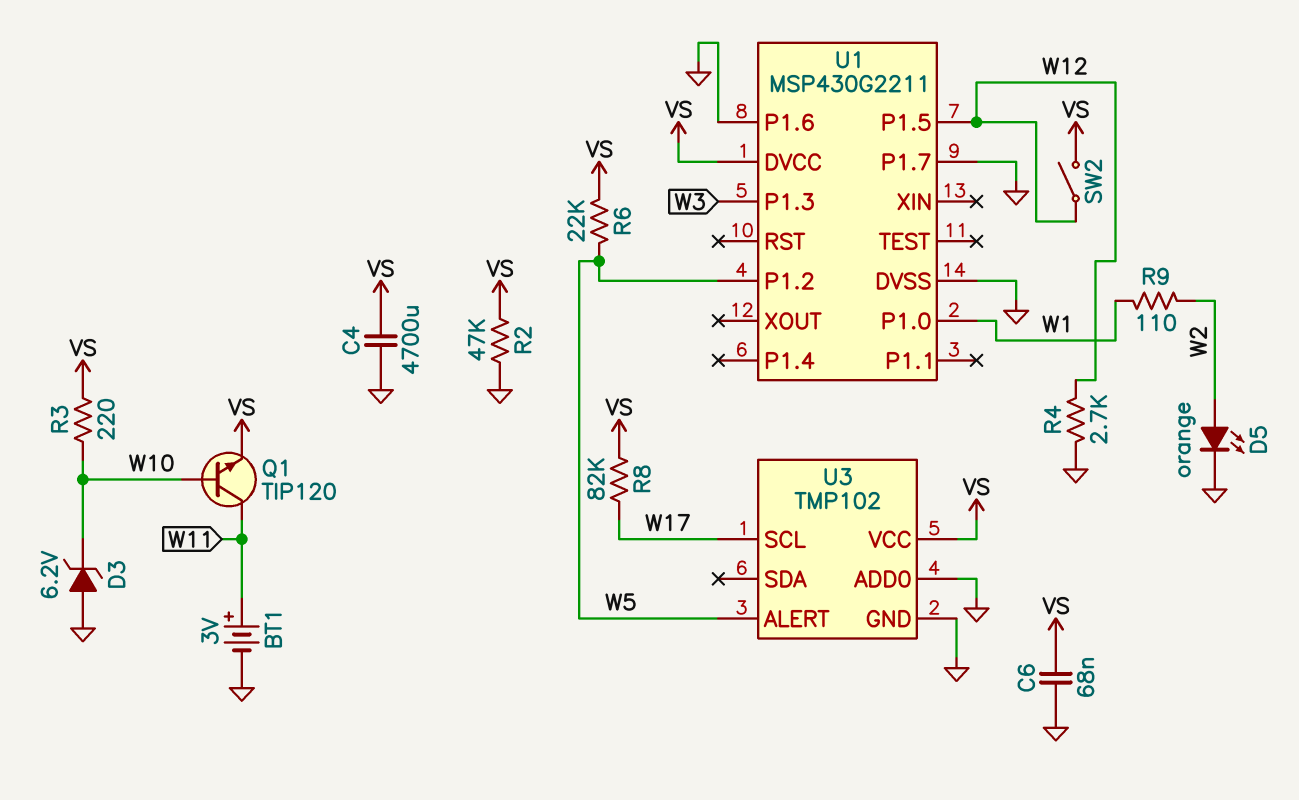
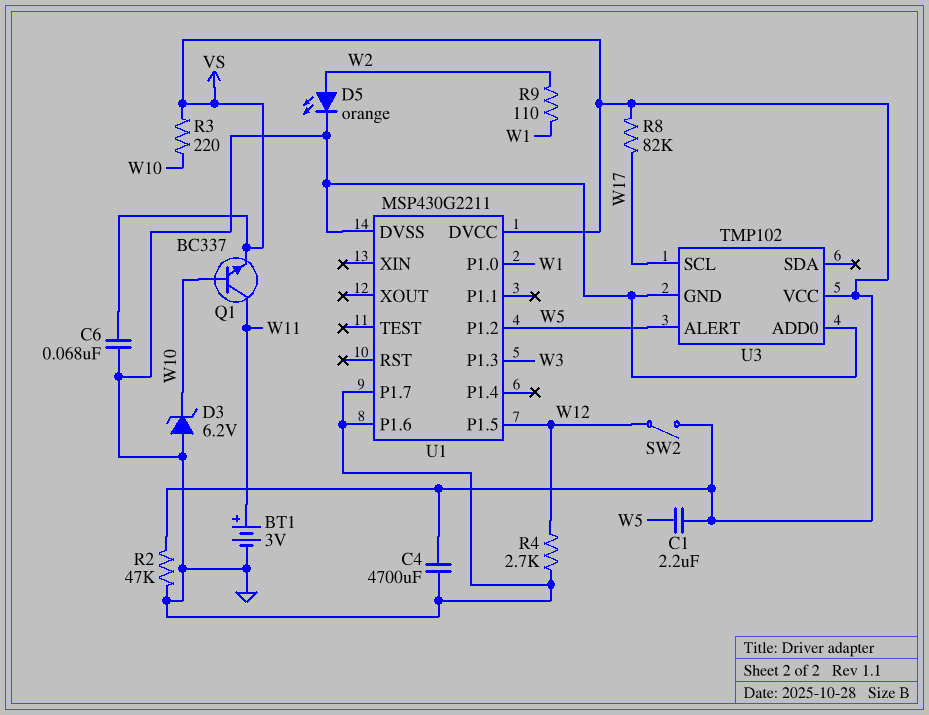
C1: none -> 2.2uF (VS, W5)
Q1: NPN TIP120 (B W10, C W11, E VS) -> NPN BC337 (B W10, C W11, E VS)
R6: 22k (VS, W5) -> none

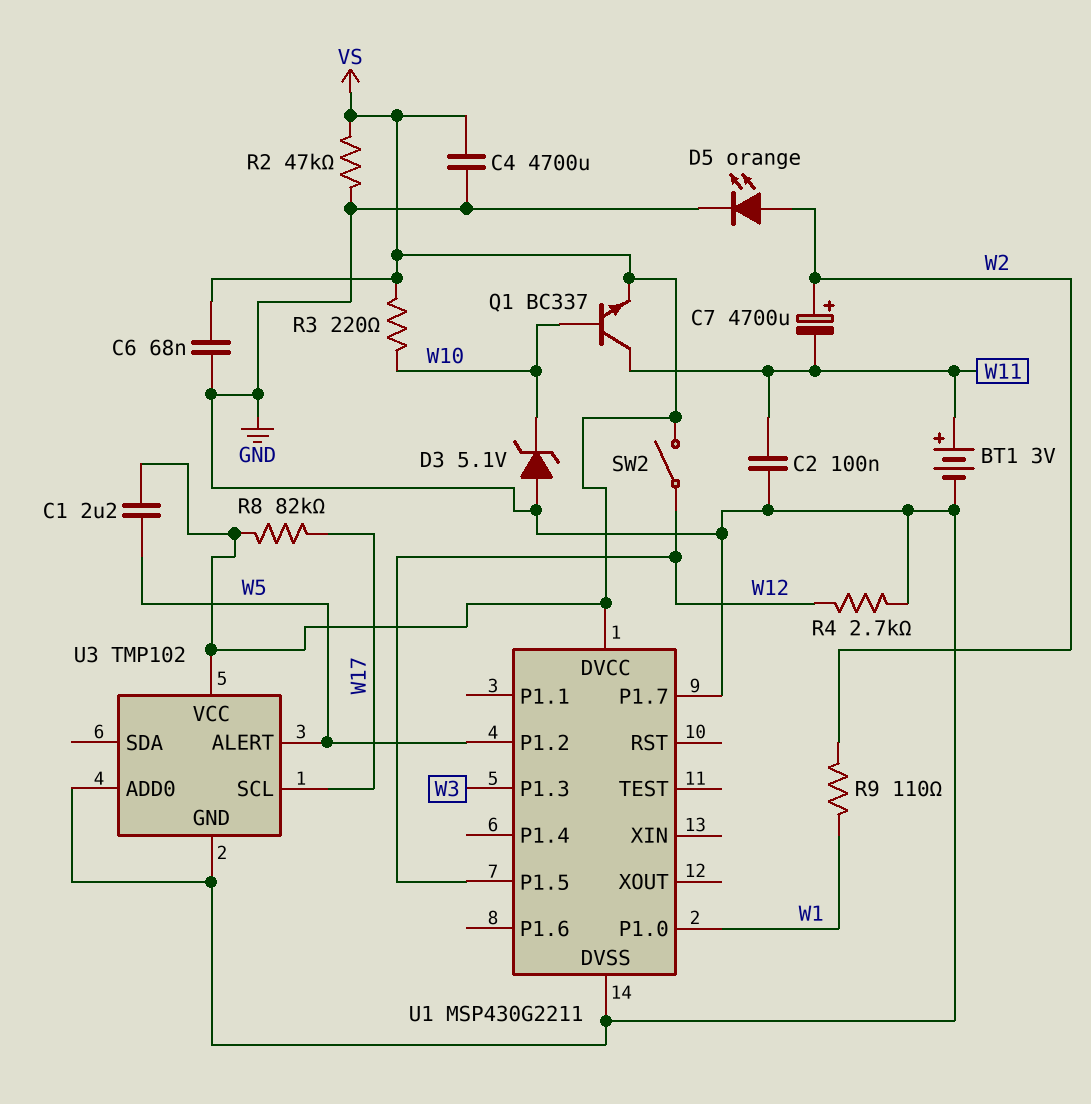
C2: none -> 100nF (GND, W11)
C7: none -> 4700uF (plus W2, minus W11)
D3: zener 6.2V (A GND, K W10) -> zener 5.1V (A GND, K W10)
U1 pin P1.6: GND -> none

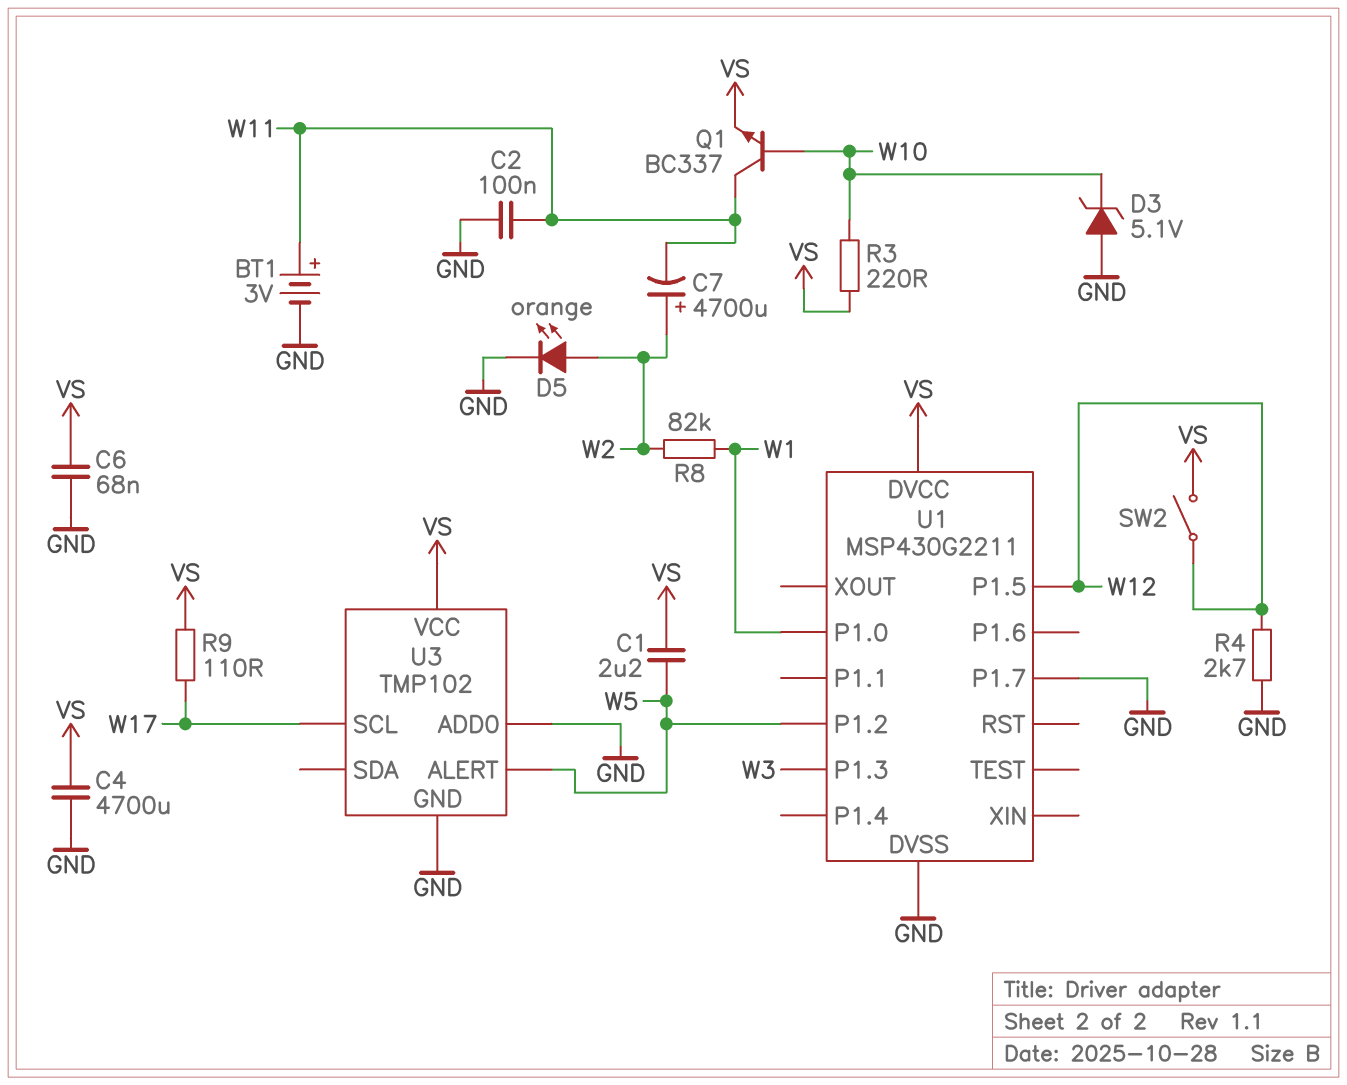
R2: 47k (GND, VS) -> none
R8: 82k (VS, W17) -> 82k (W1, W2)
R9: 110 (W1, W2) -> 110 (VS, W17)

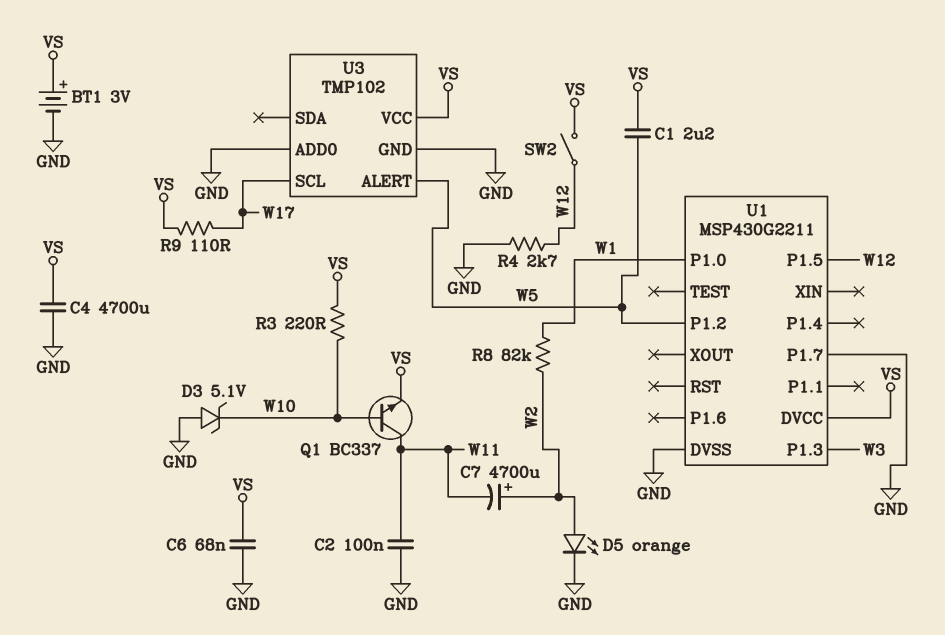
BT1: 3V (plus W11, minus GND) -> 3V (plus VS, minus GND)

